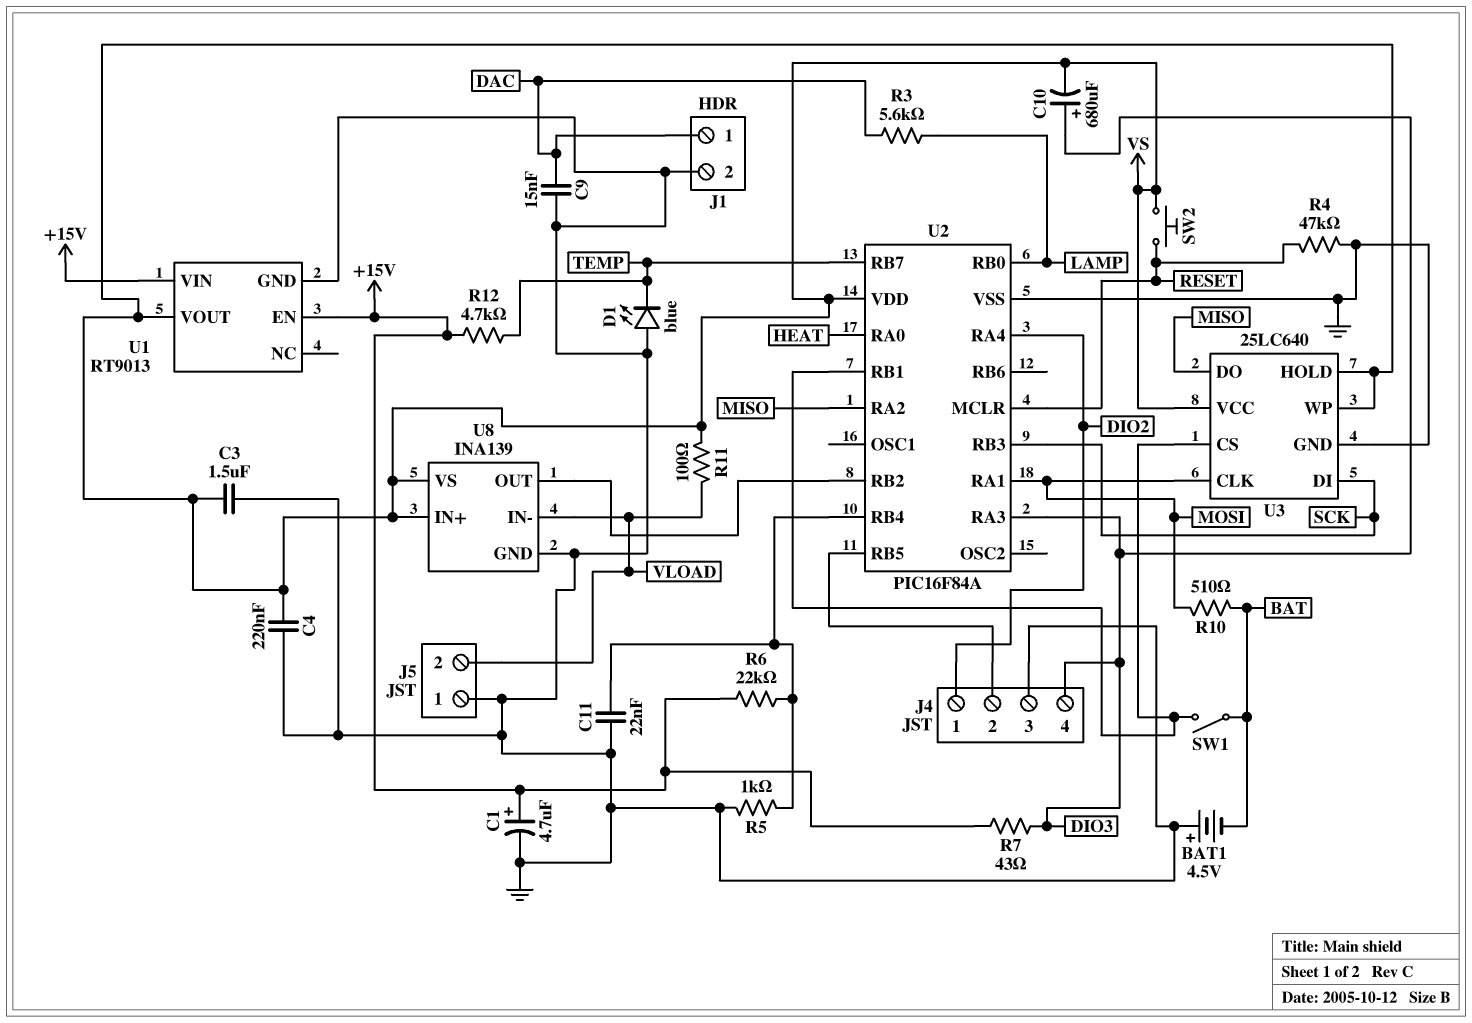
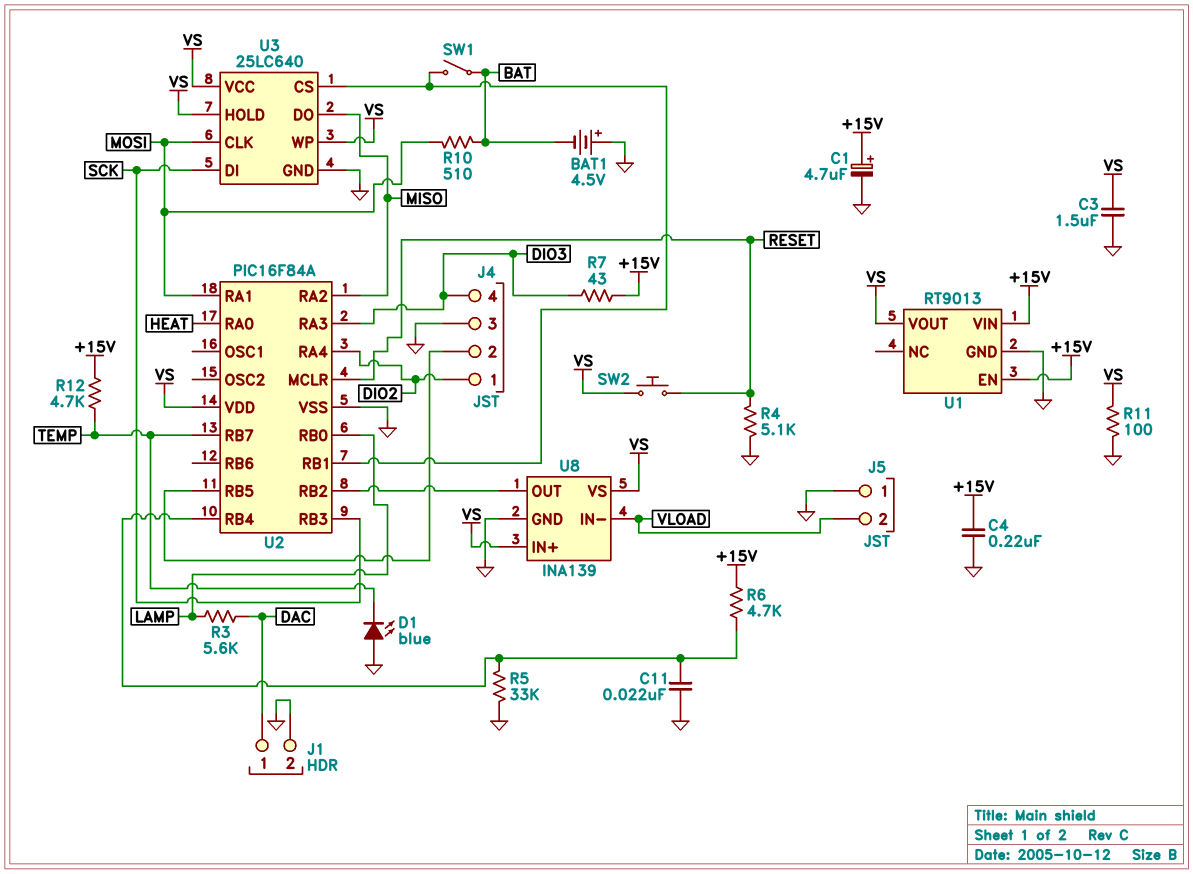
C4: 220nF (GND, VS) -> 220nF (+15V, GND)
C9: 15nF (DAC, GND) -> none
C10: 680uF (plus DIO3, minus VS) -> none
R4: 47k (GND, RESET) -> 5.1k (GND, RESET)
R5: 1k (GND, U2/RB4) -> 33k (GND, U2/RB4)
R6: 22k (+15V, U2/RB4) -> 4.7k (+15V, U2/RB4)
R11: 100 (VLOAD, VS) -> 100 (GND, VS)

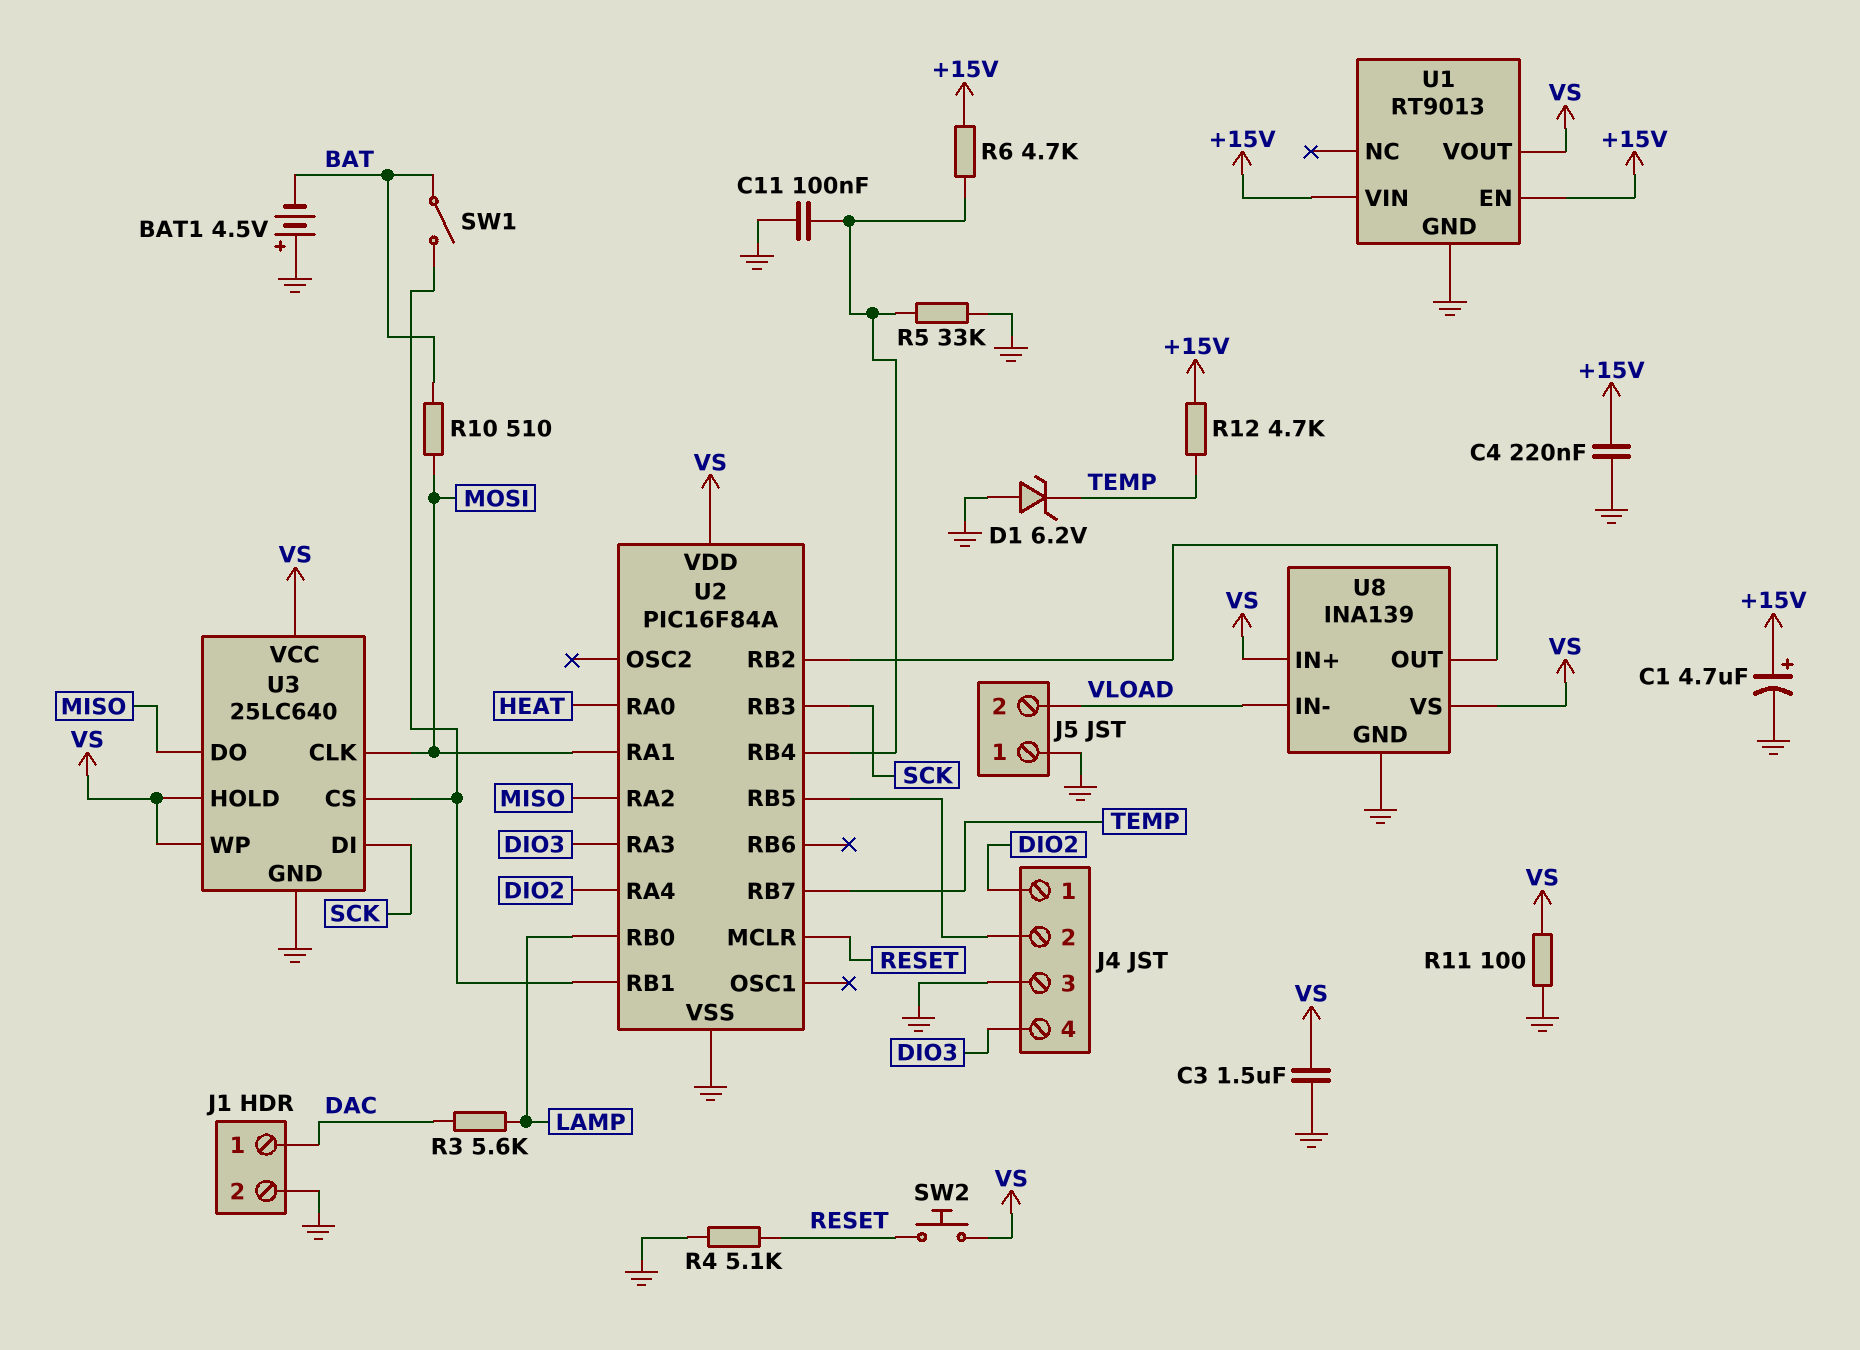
C11: 22nF (GND, U2/RB4) -> 100nF (GND, U2/RB4)
D1: LED blue (A GND, K TEMP) -> zener 6.2V (A GND, K TEMP)
R7: 43 (+15V, DIO3) -> none

